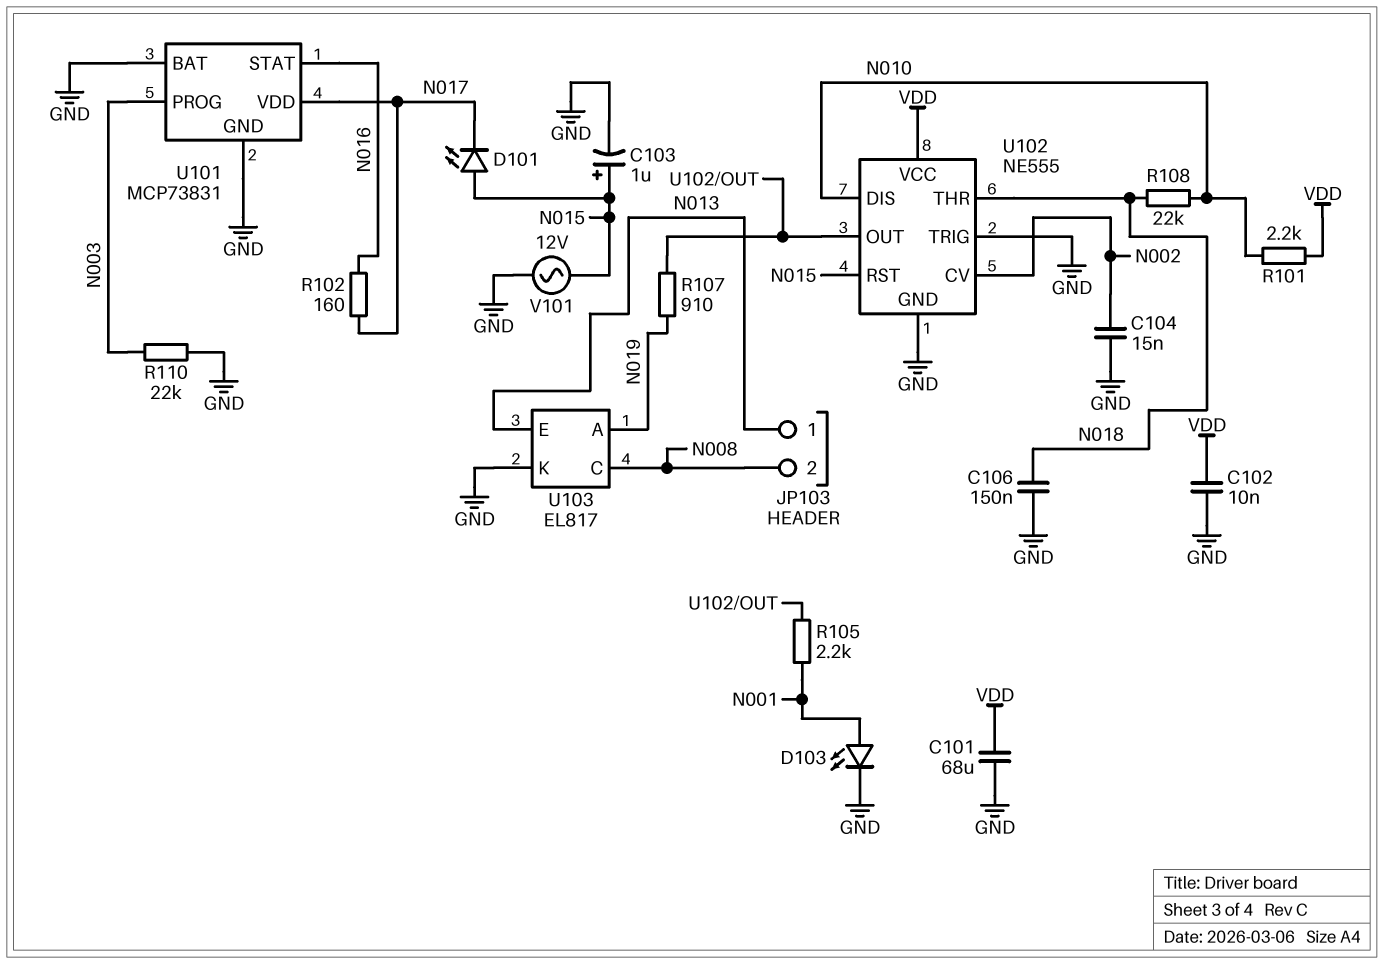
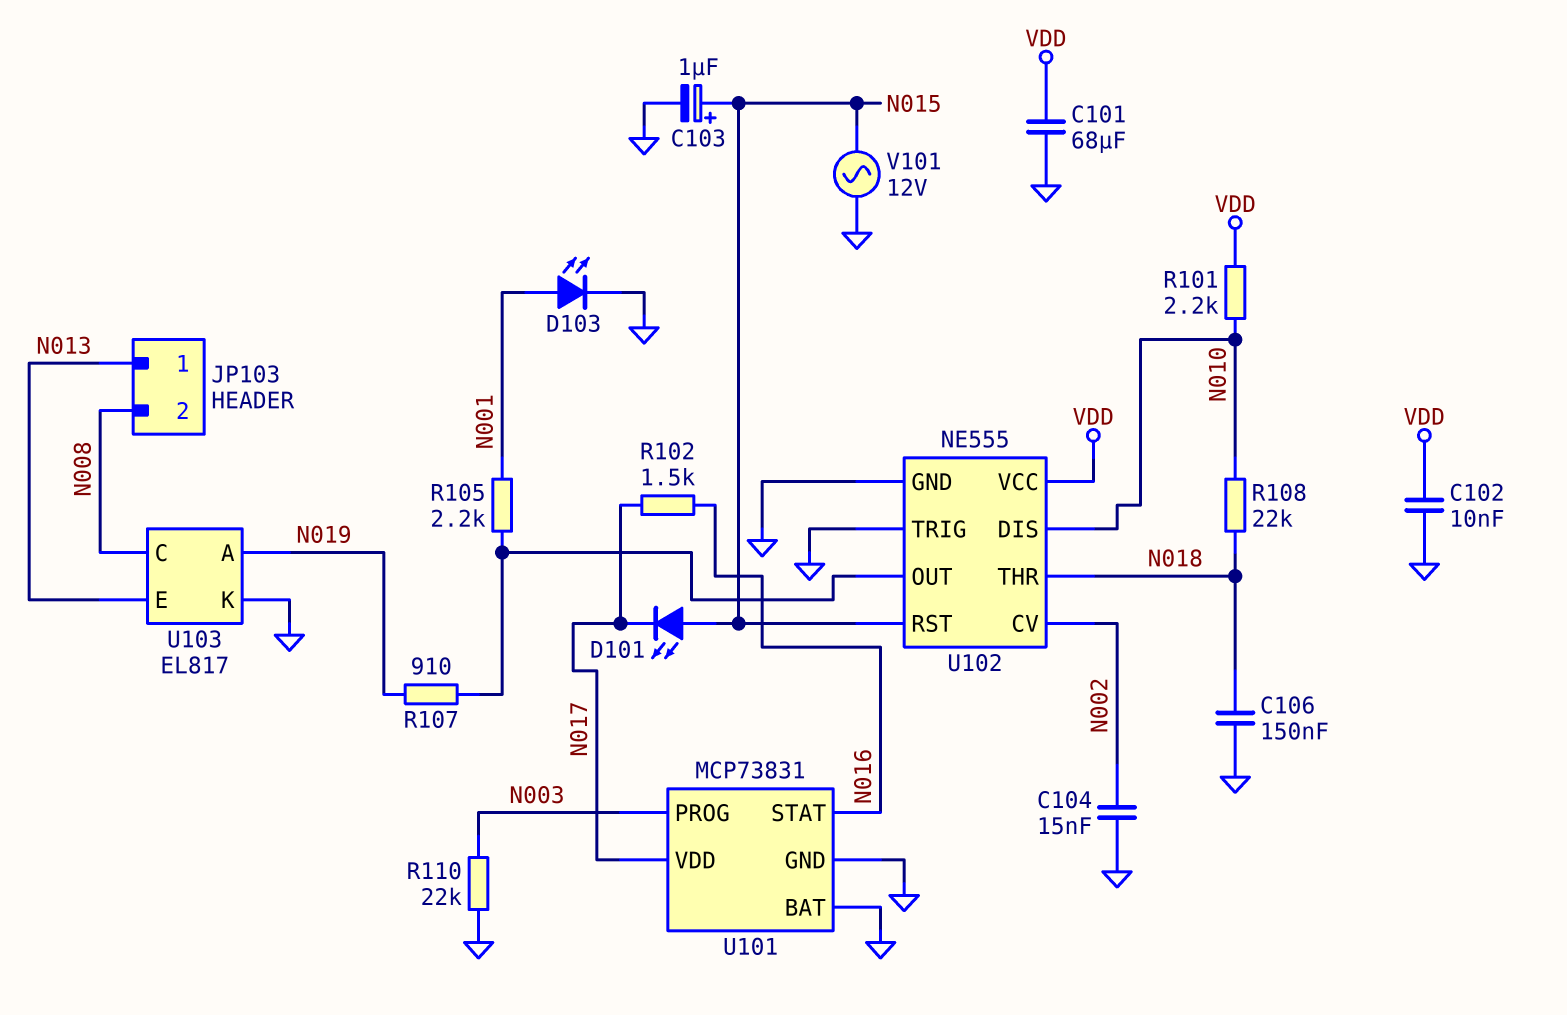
R102: 160 (N016, N017) -> 1.5k (N016, N017)

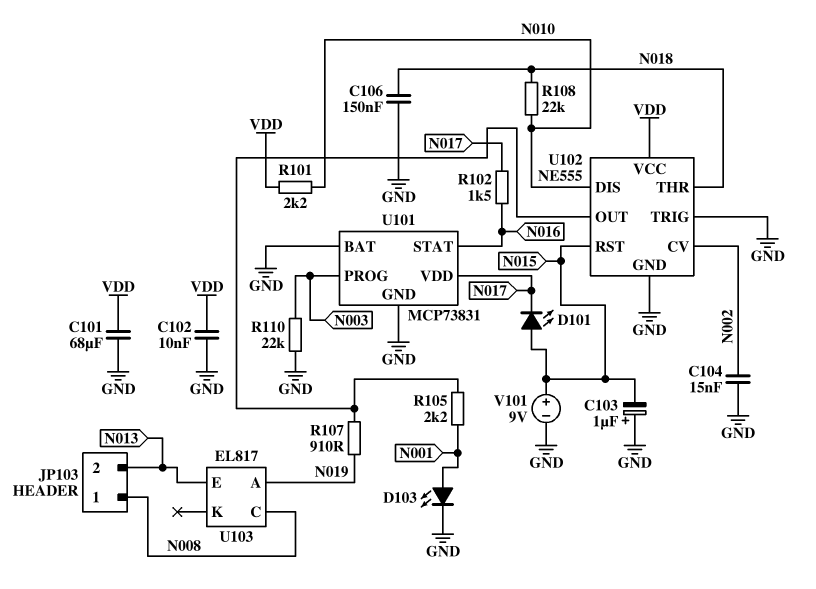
C103: 1uF (plus N015, minus GND) -> 1uF (plus GND, minus N015)
JP103 pin 1: N013 -> N008
JP103 pin 2: N008 -> N013
U103 pin K: GND -> none
V101: AC 12V (GND, N015) -> 9V (plus N015, minus GND)

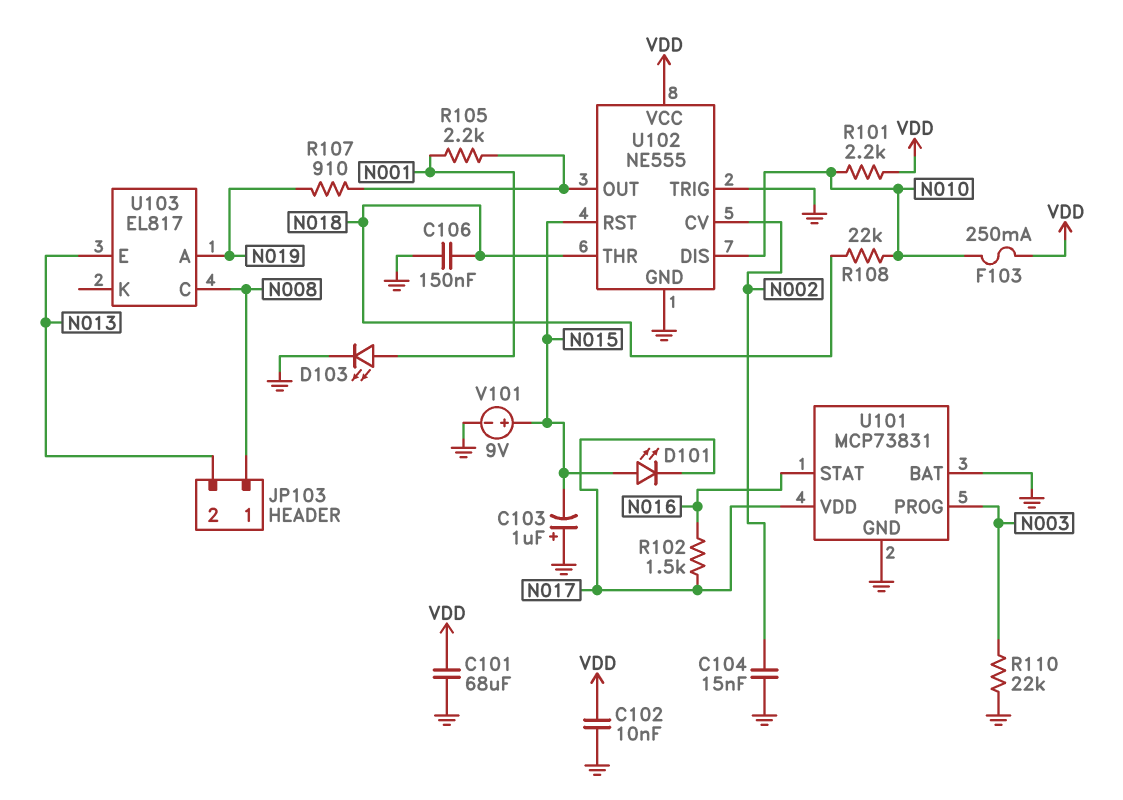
F103: none -> 250mA (N010, VDD)

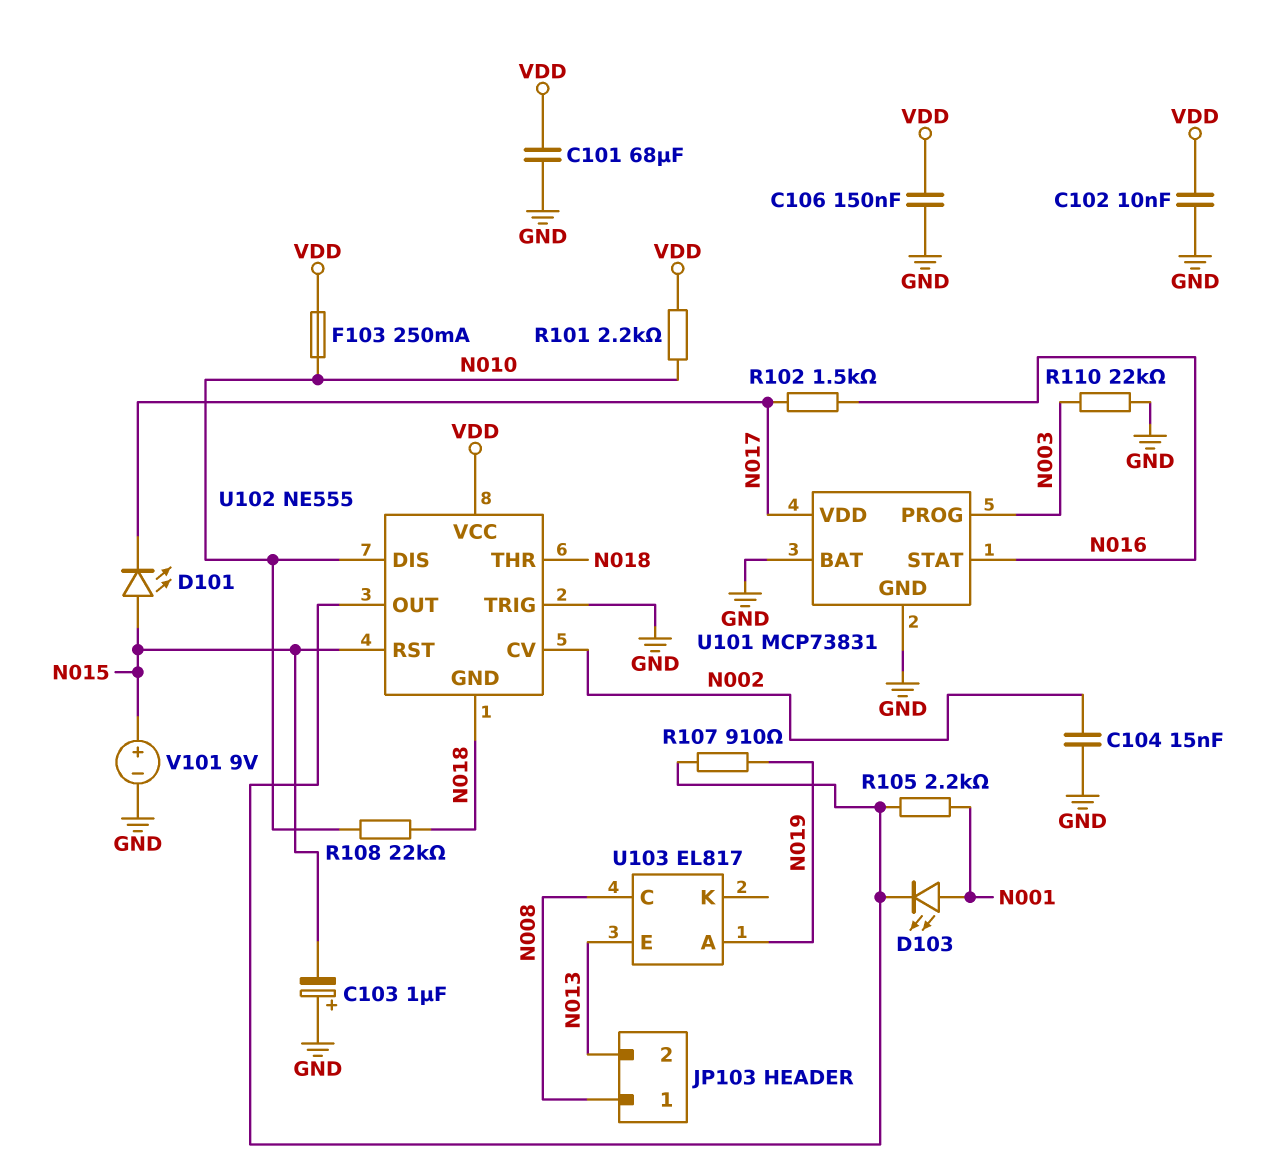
C106: 150nF (GND, N018) -> 150nF (GND, VDD)
D103: LED (A N001, K GND) -> LED (A N001, K U102/OUT)
U102 pin GND: GND -> N018

